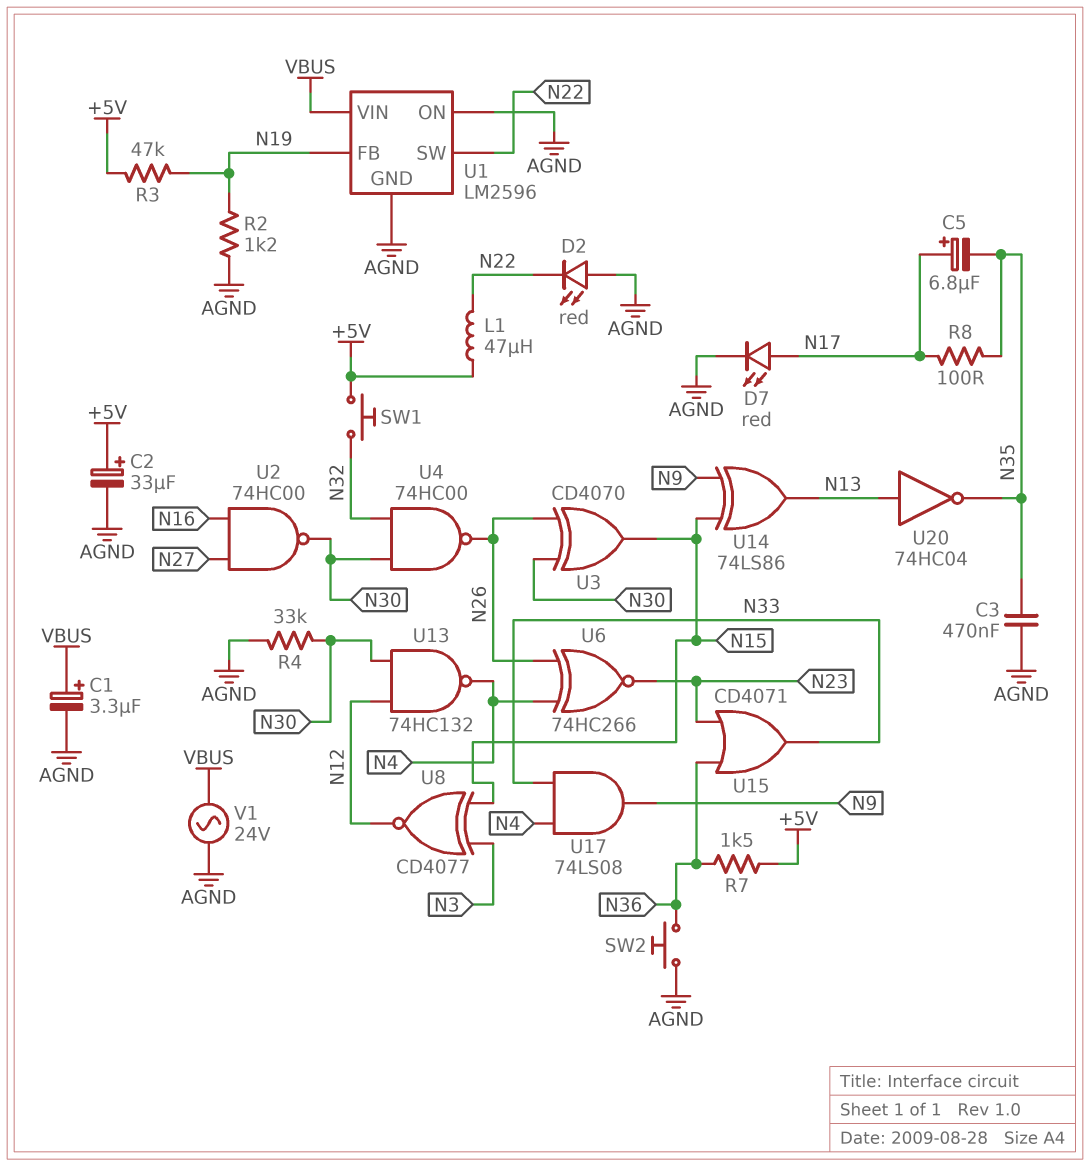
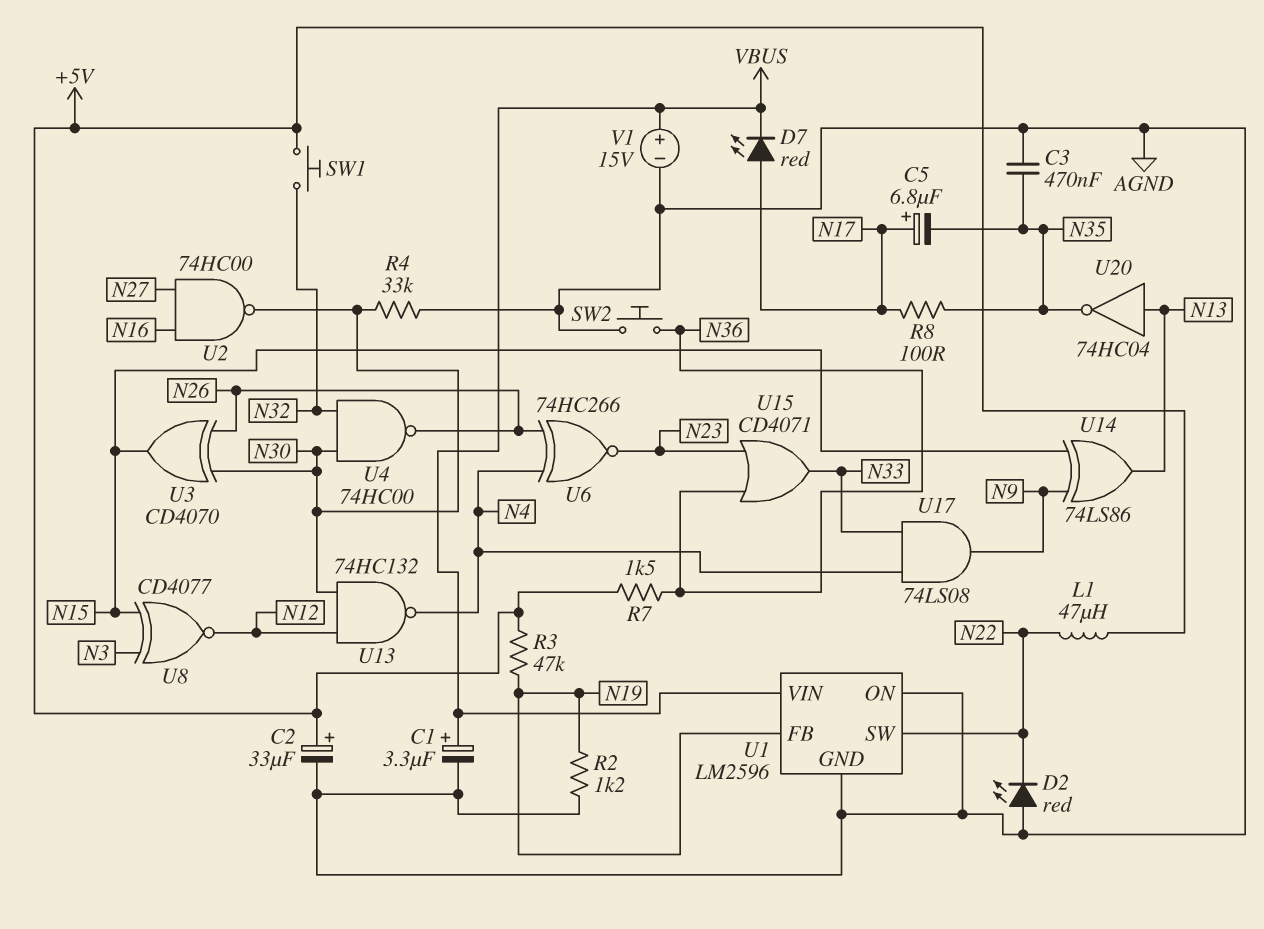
D7: LED red (A N17, K AGND) -> LED red (A N17, K VBUS)
V1: AC 24V (AGND, VBUS) -> 15V (plus VBUS, minus AGND)

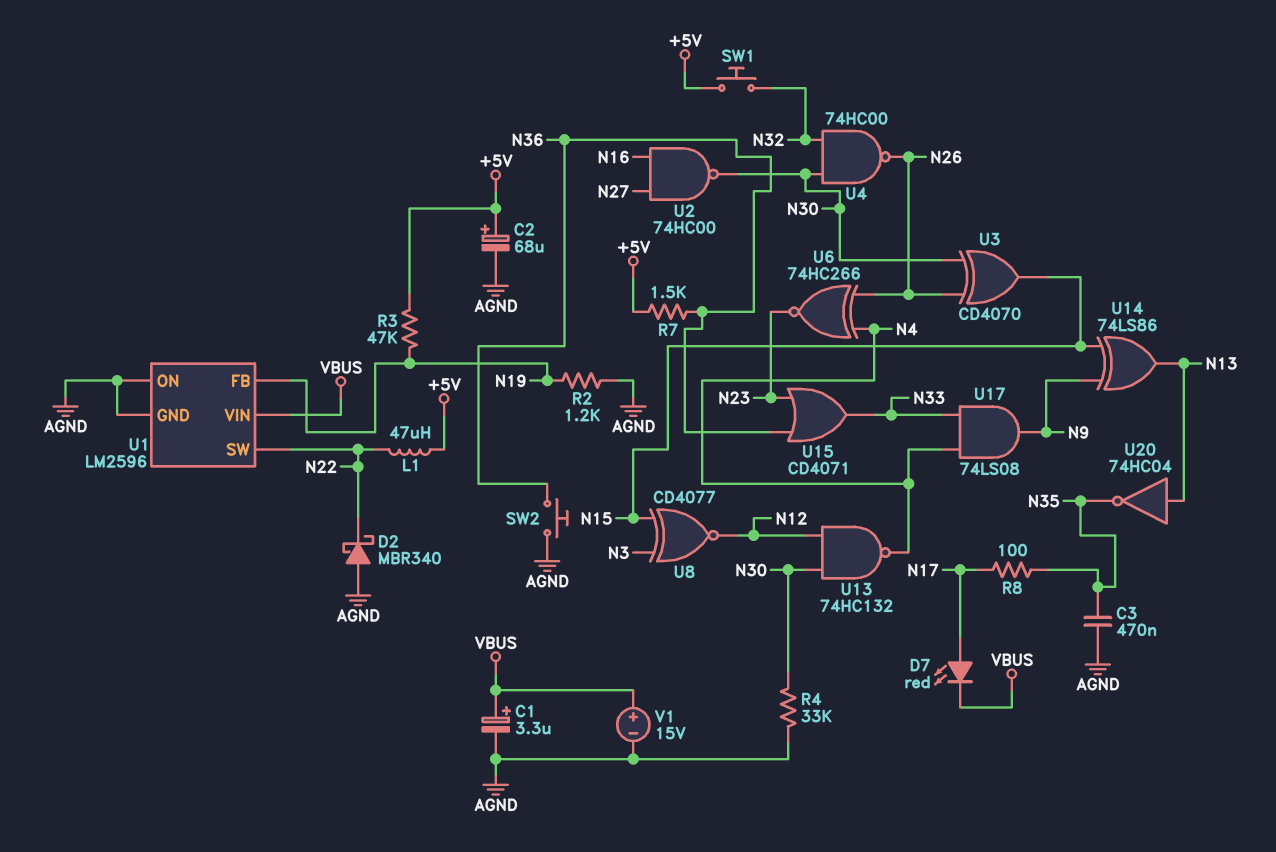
C2: 33uF (plus +5V, minus AGND) -> 68uF (plus +5V, minus AGND)
C5: 6.8uF (plus N17, minus N35) -> none
D2: LED red (A AGND, K N22) -> schottky MBR340 (A AGND, K N22)

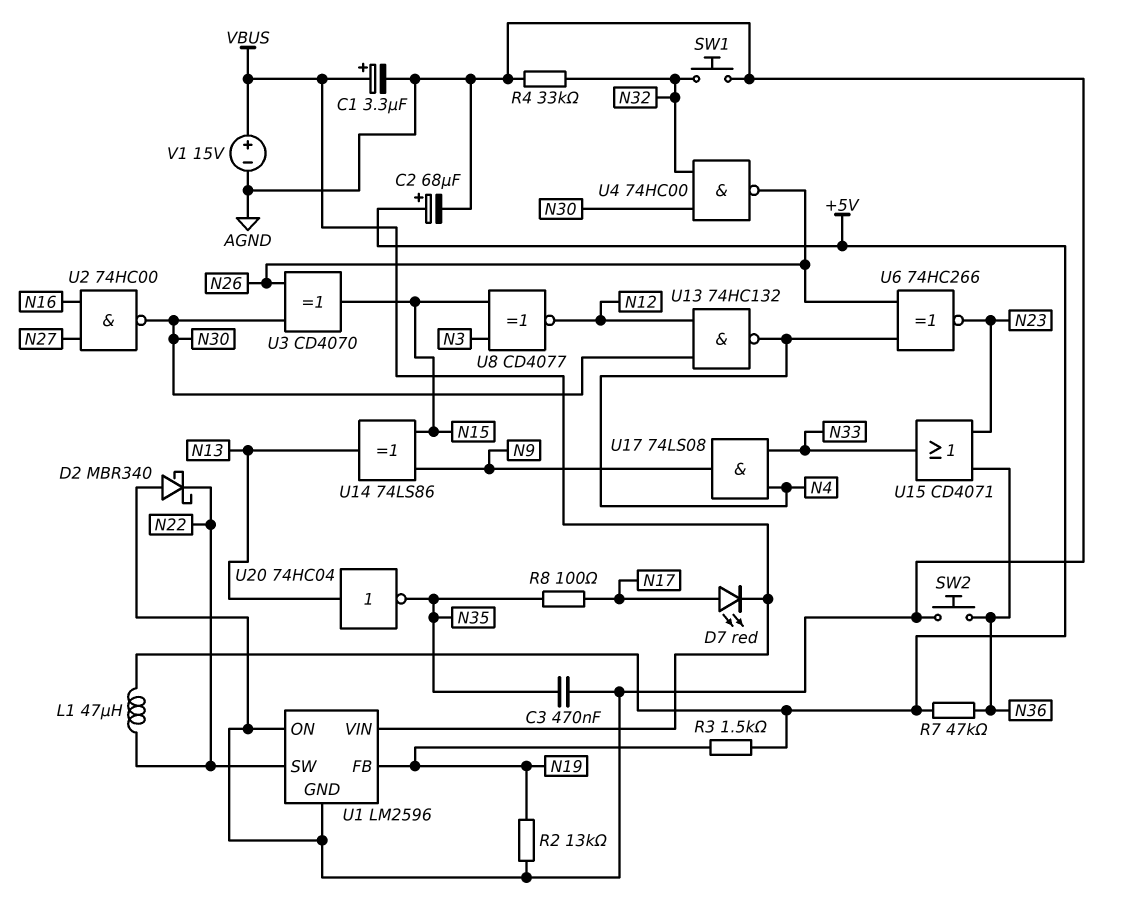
R2: 1.2k (AGND, N19) -> 13k (AGND, N19)
R3: 47k (+5V, N19) -> 1.5k (+5V, N19)
R4: 33k (AGND, N30) -> 33k (AGND, N32)
R7: 1.5k (+5V, N36) -> 47k (+5V, N36)
SW1: button (+5V, N32) -> button (AGND, N32)

